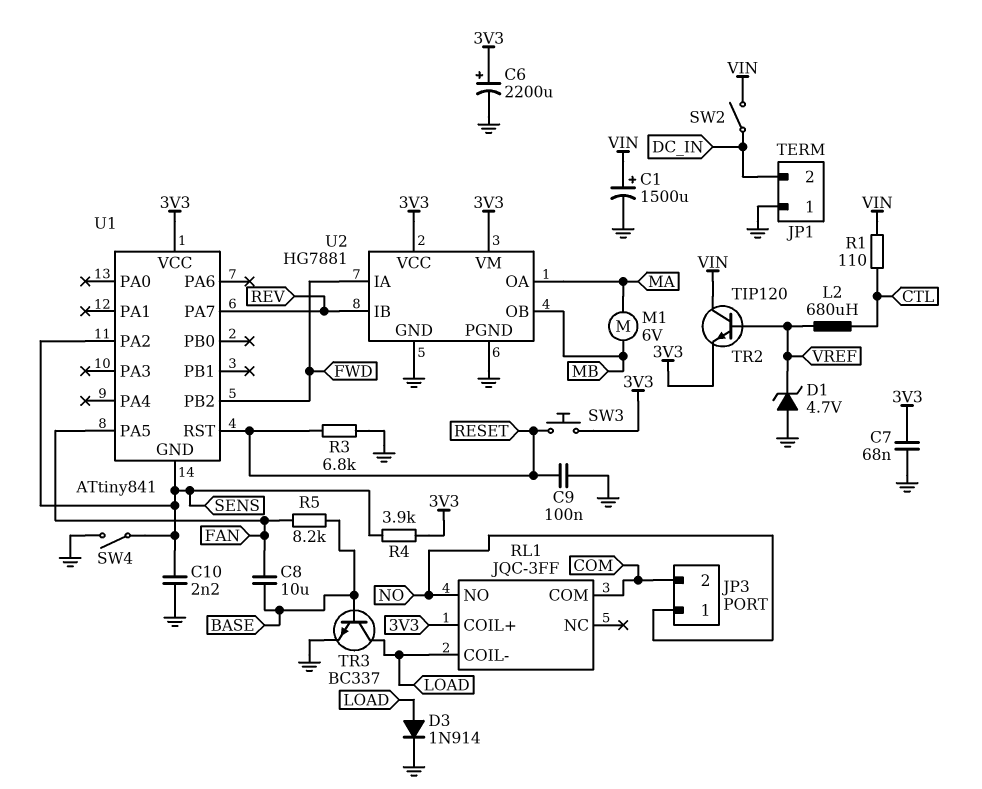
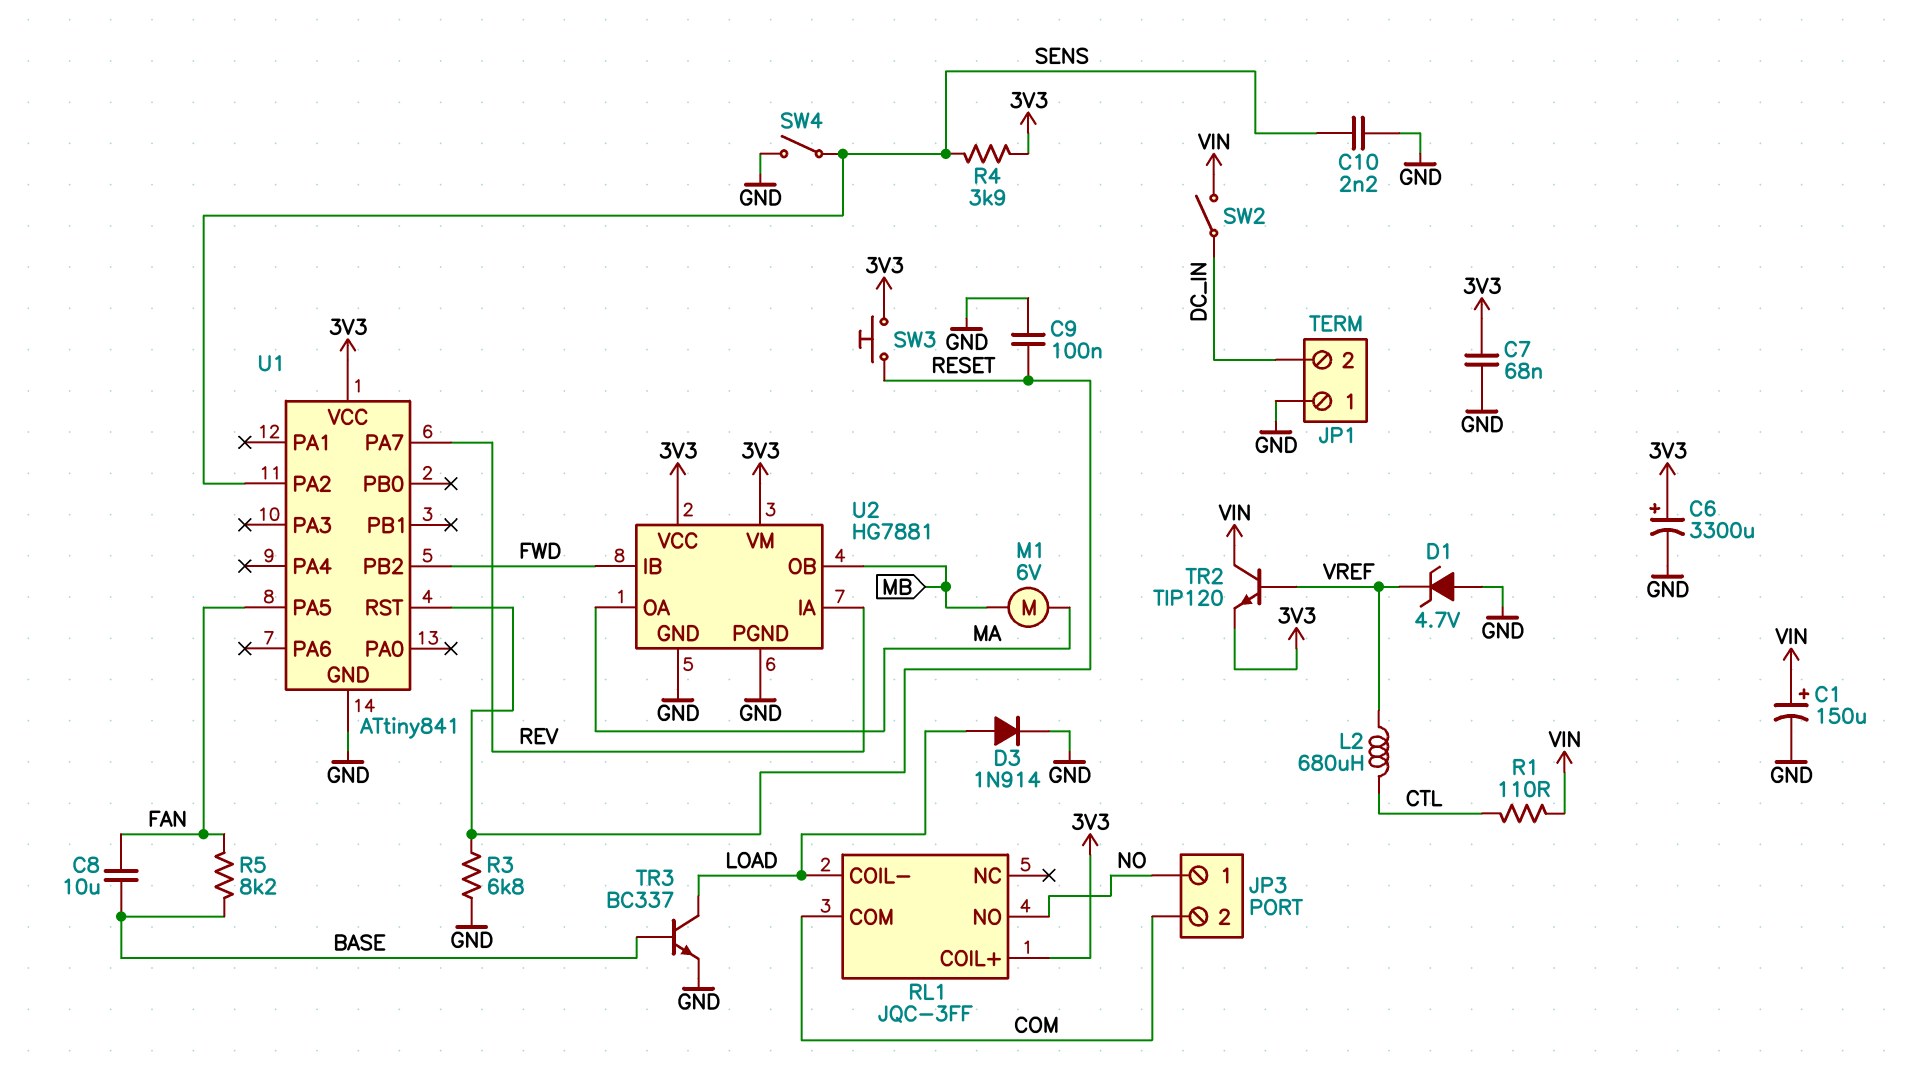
C1: 1500uF (plus VIN, minus GND) -> 150uF (plus VIN, minus GND)
C6: 2200uF (plus 3V3, minus GND) -> 3300uF (plus 3V3, minus GND)
U1 pin GND: SENS -> GND
U2 pin IA: FWD -> REV
U2 pin IB: REV -> FWD

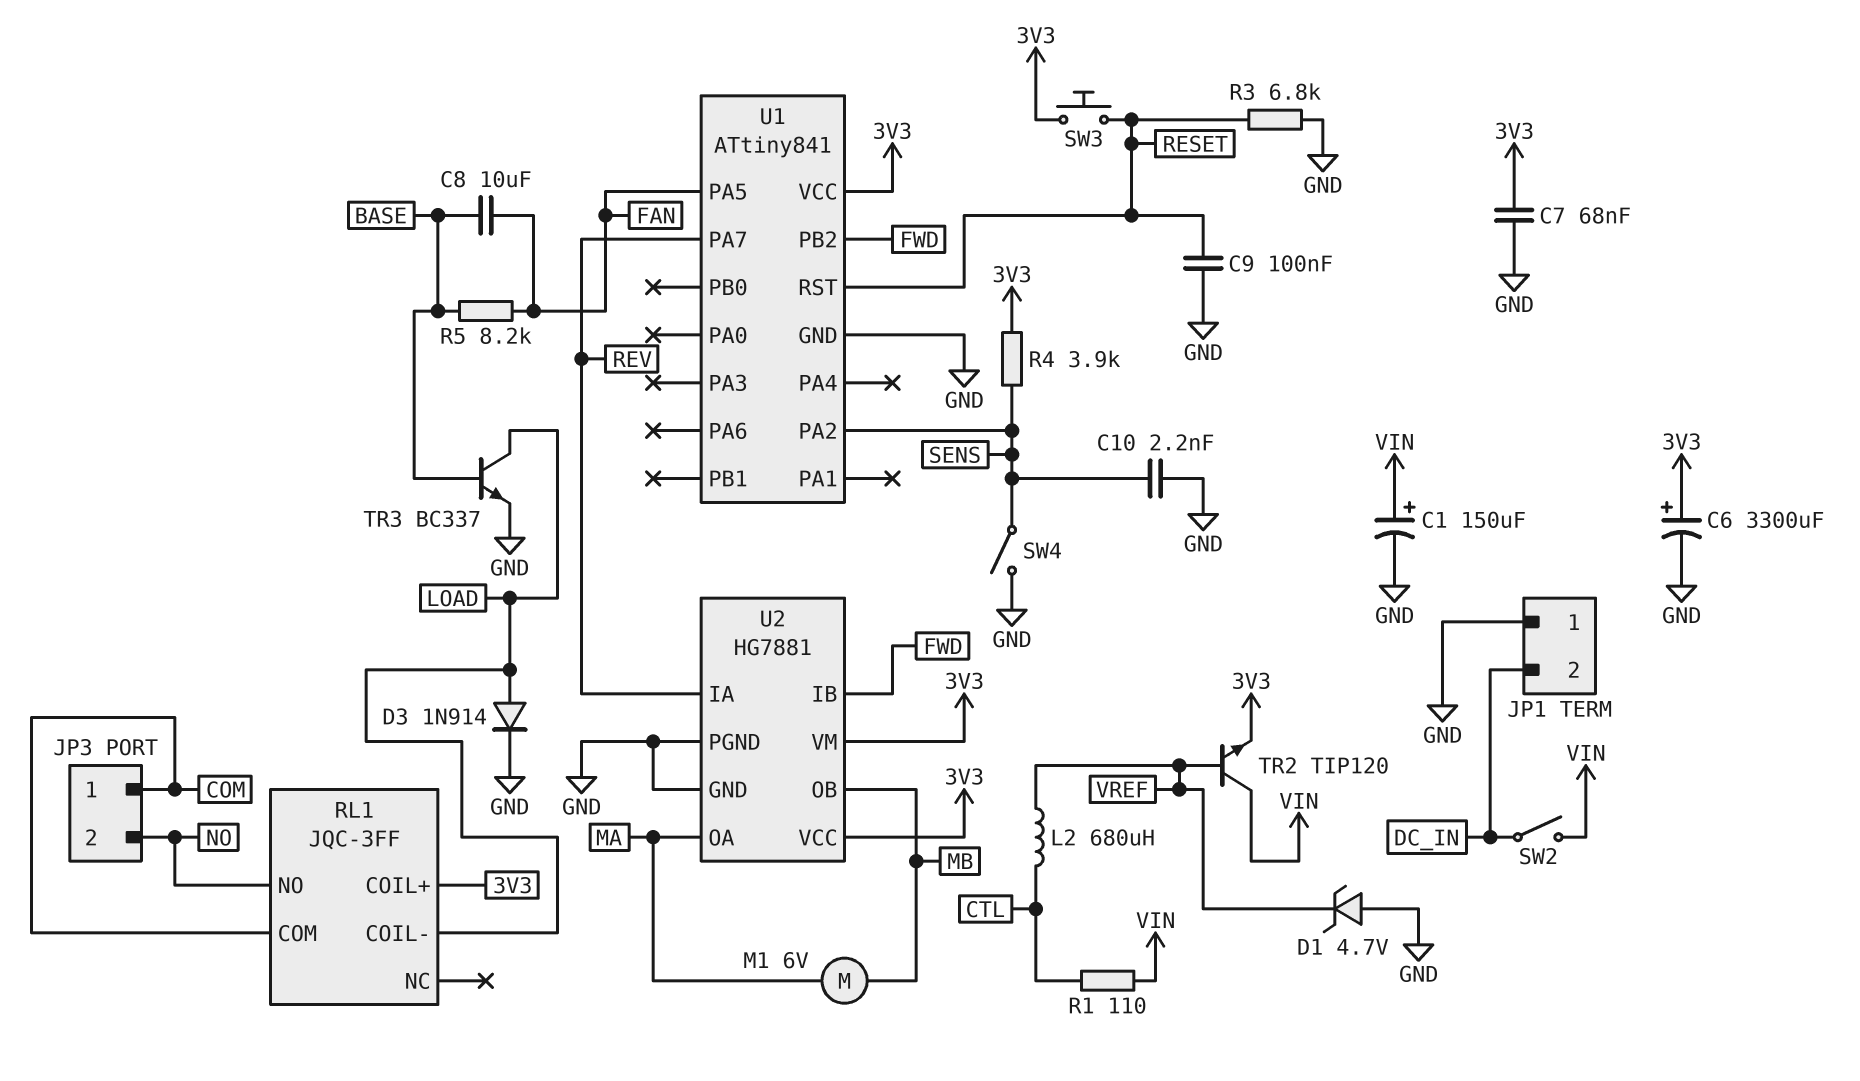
JP3 pin 1: NO -> COM
JP3 pin 2: COM -> NO

